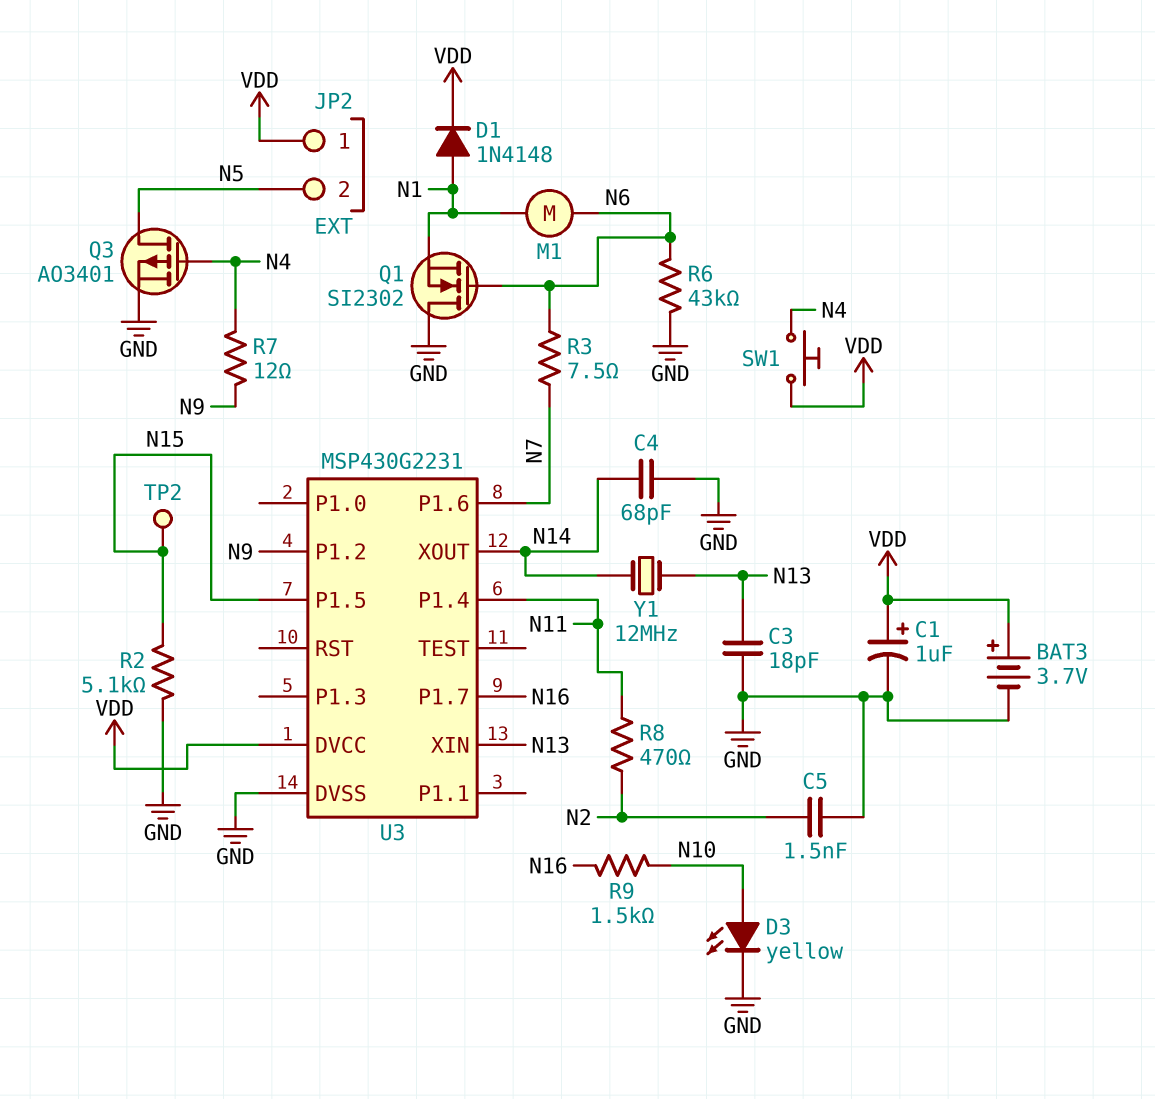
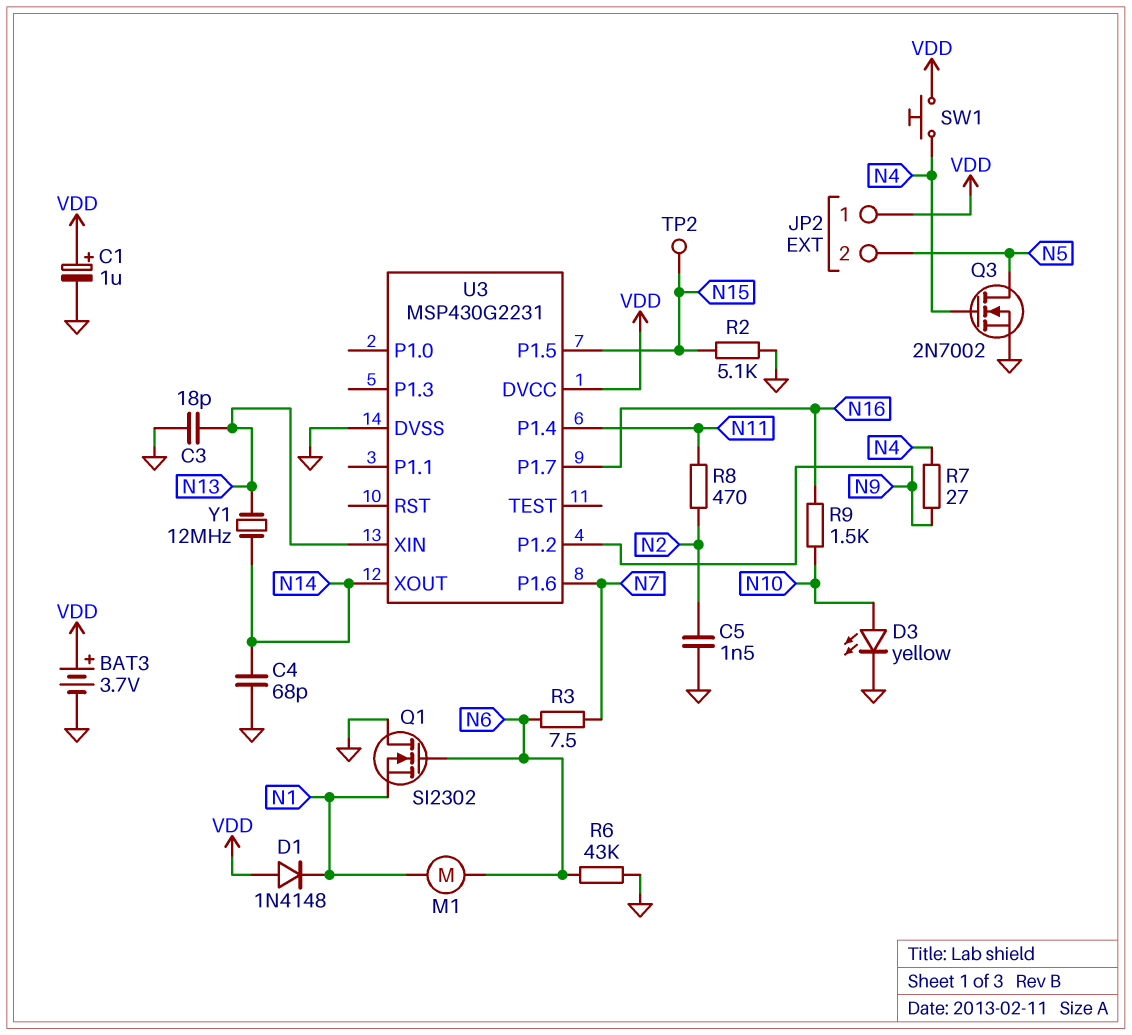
D1: diode 1N4148 (A N1, K VDD) -> diode 1N4148 (A VDD, K N1)
Q3: PMOS AO3401 (G N4, D N5, S GND) -> NMOS 2N7002 (G N4, D N5, S GND)
R7: 12 (N4, N9) -> 27 (N4, N9)

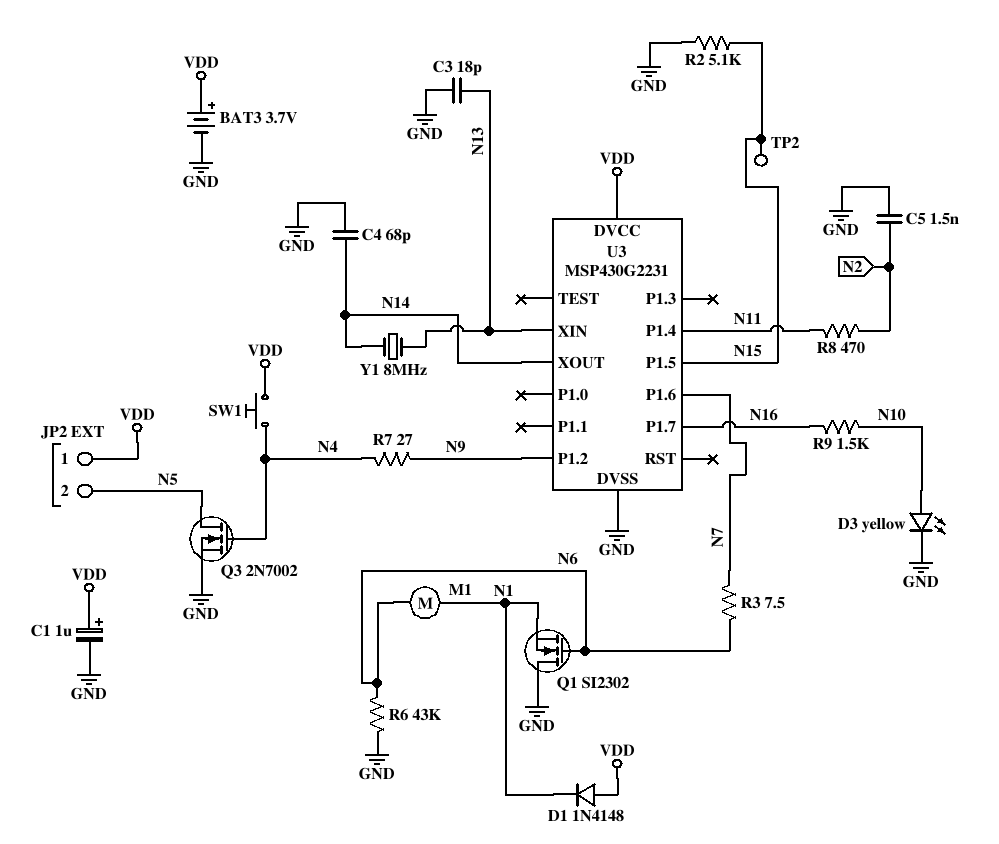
Y1: 12MHz (N13, N14) -> 8MHz (N13, N14)

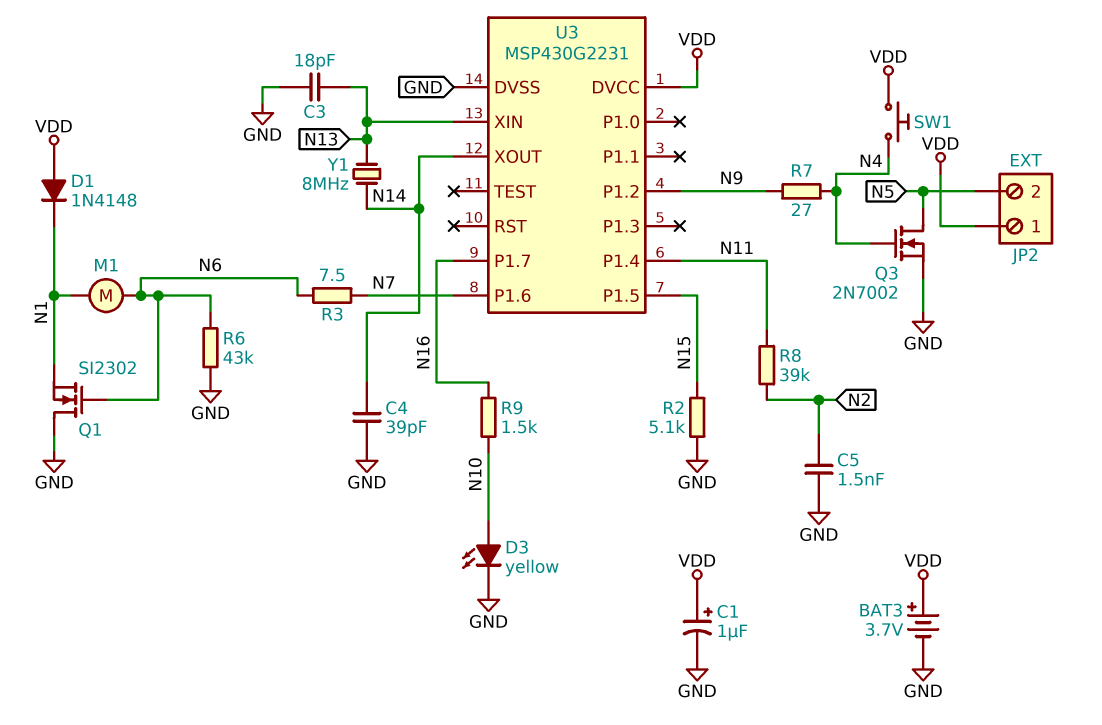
C4: 68pF (GND, N14) -> 39pF (GND, N14)
R8: 470 (N2, N11) -> 39k (N2, N11)
TP2: test point (N15) -> none

